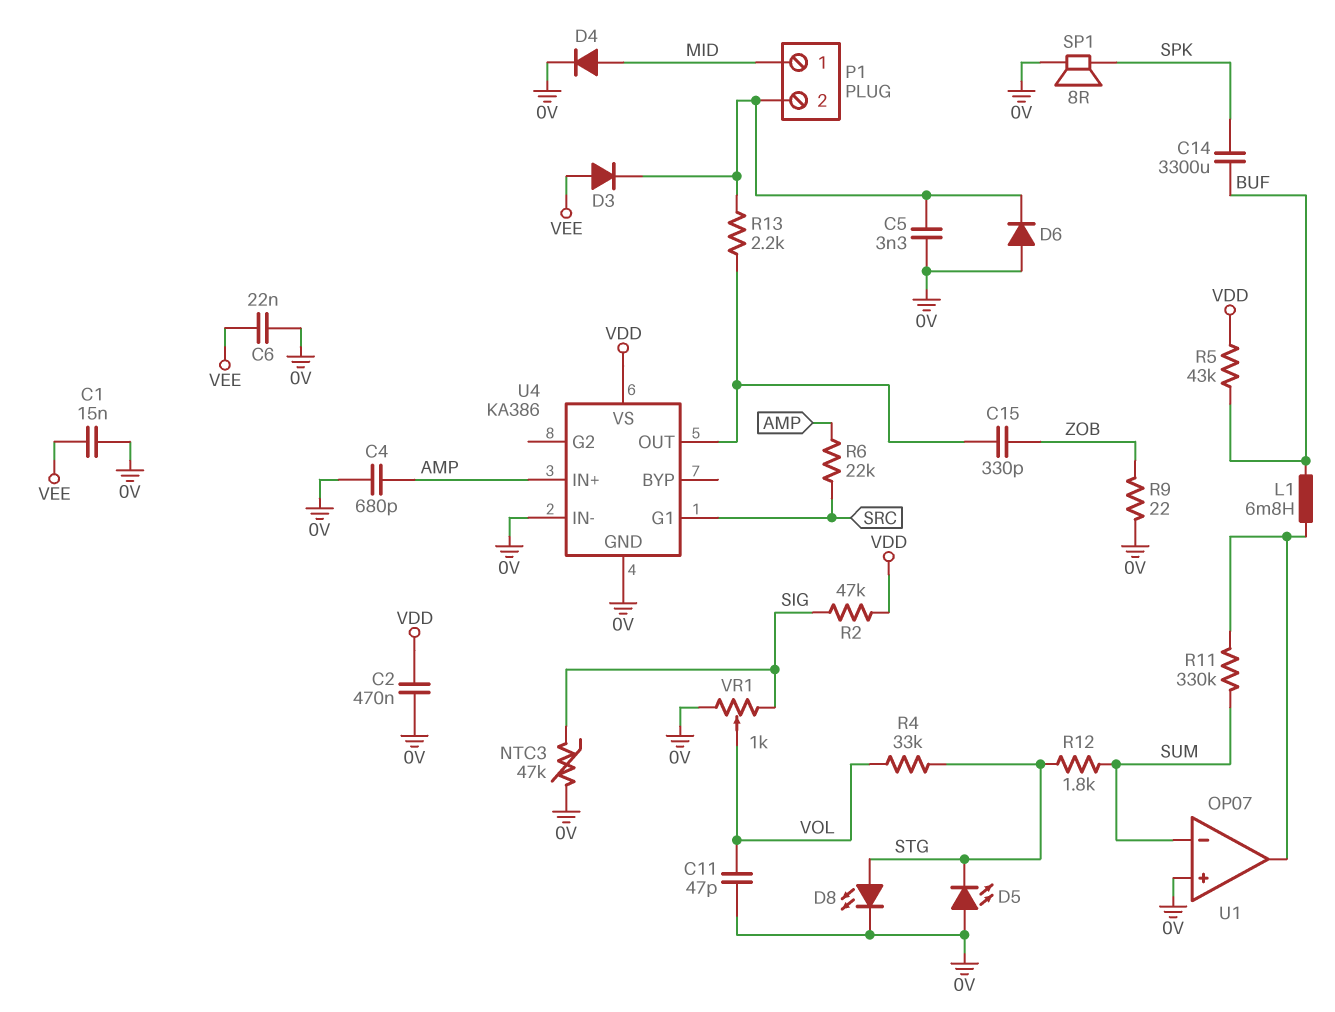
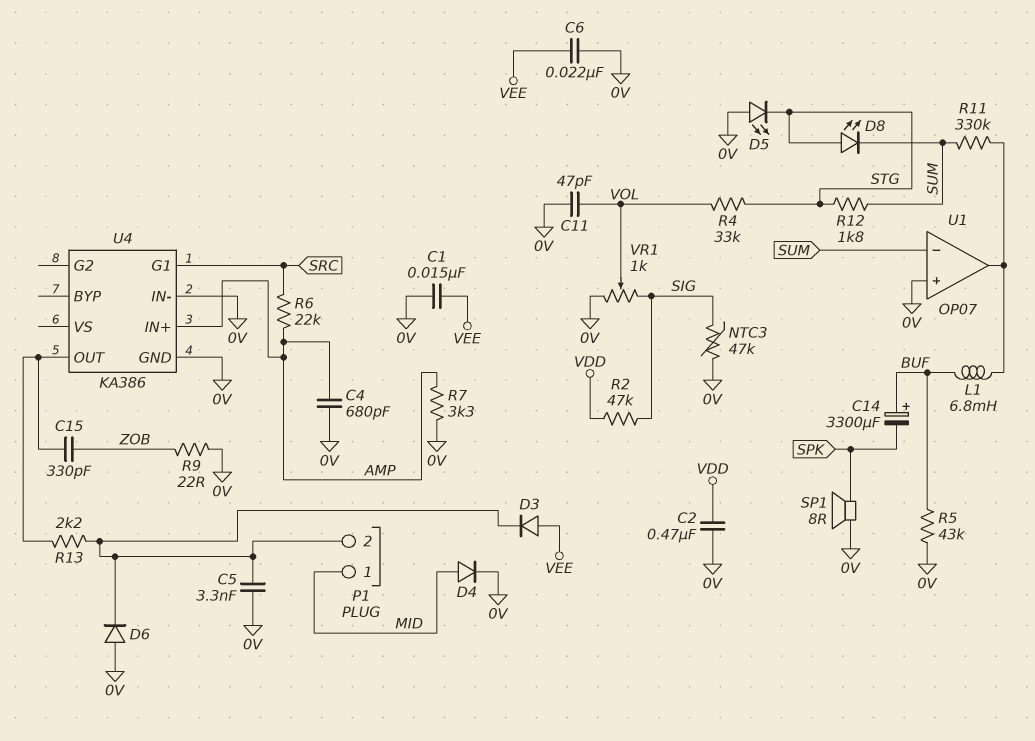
C14: 3300uF (BUF, SPK) -> 3300uF (plus BUF, minus SPK)
D8: LED (A STG, K 0V) -> LED (A STG, K SUM)
R5: 43k (BUF, VDD) -> 43k (0V, BUF)
R7: none -> 3.3k (0V, AMP)
U4 pin VS: VDD -> none

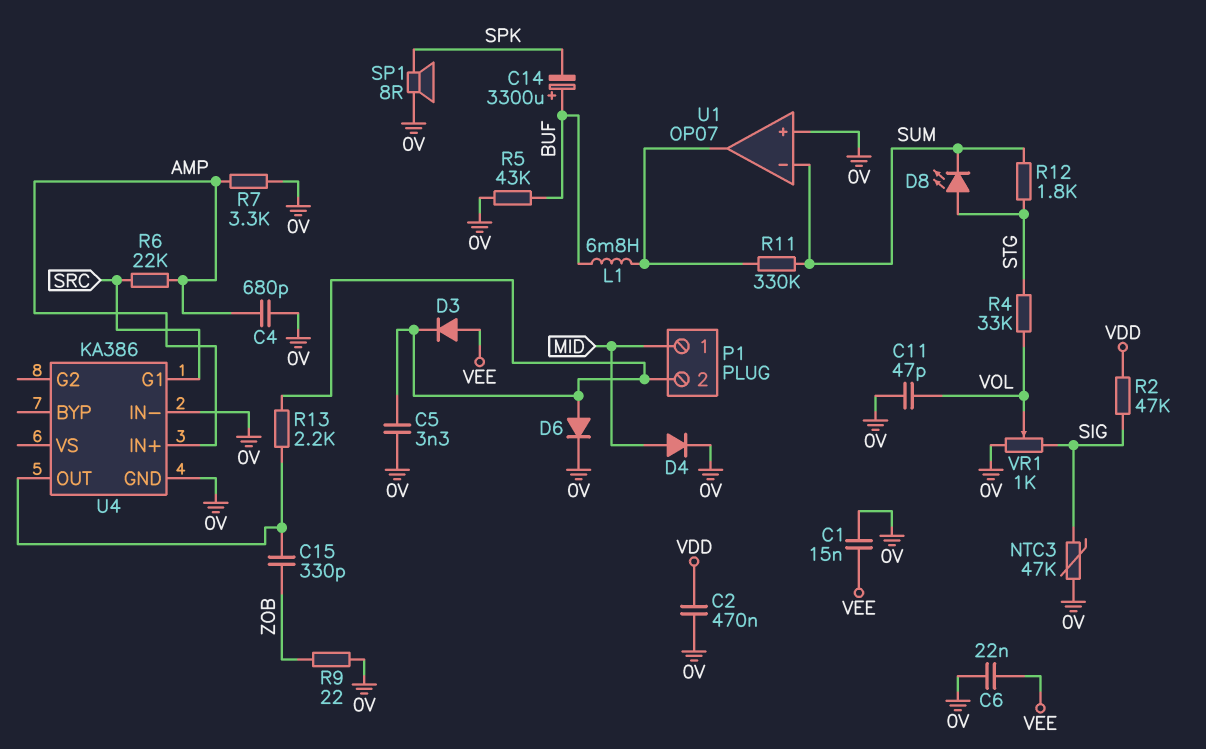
D5: LED (A 0V, K STG) -> none
D6: diode (A 0V, K P1/2) -> diode (A P1/2, K 0V)

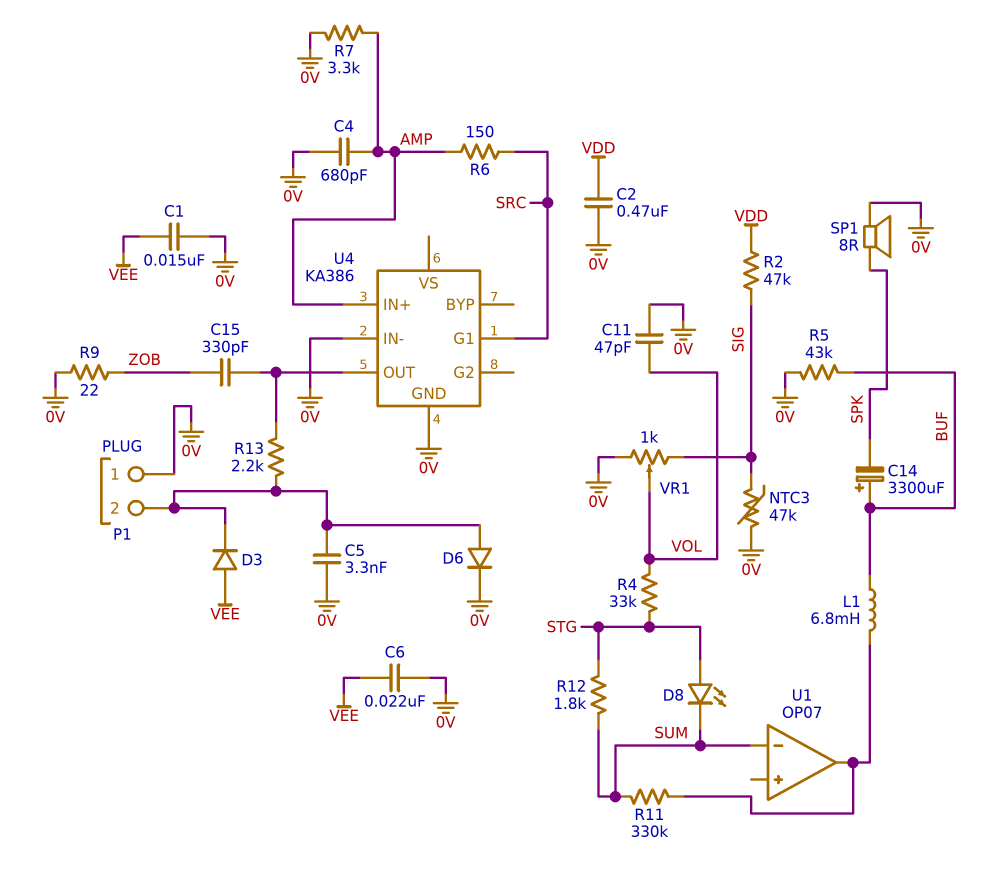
D4: diode (A MID, K 0V) -> none
P1 pin 1: MID -> 0V
R6: 22k (AMP, SRC) -> 150 (AMP, SRC)
U1 pin in+: 0V -> none

